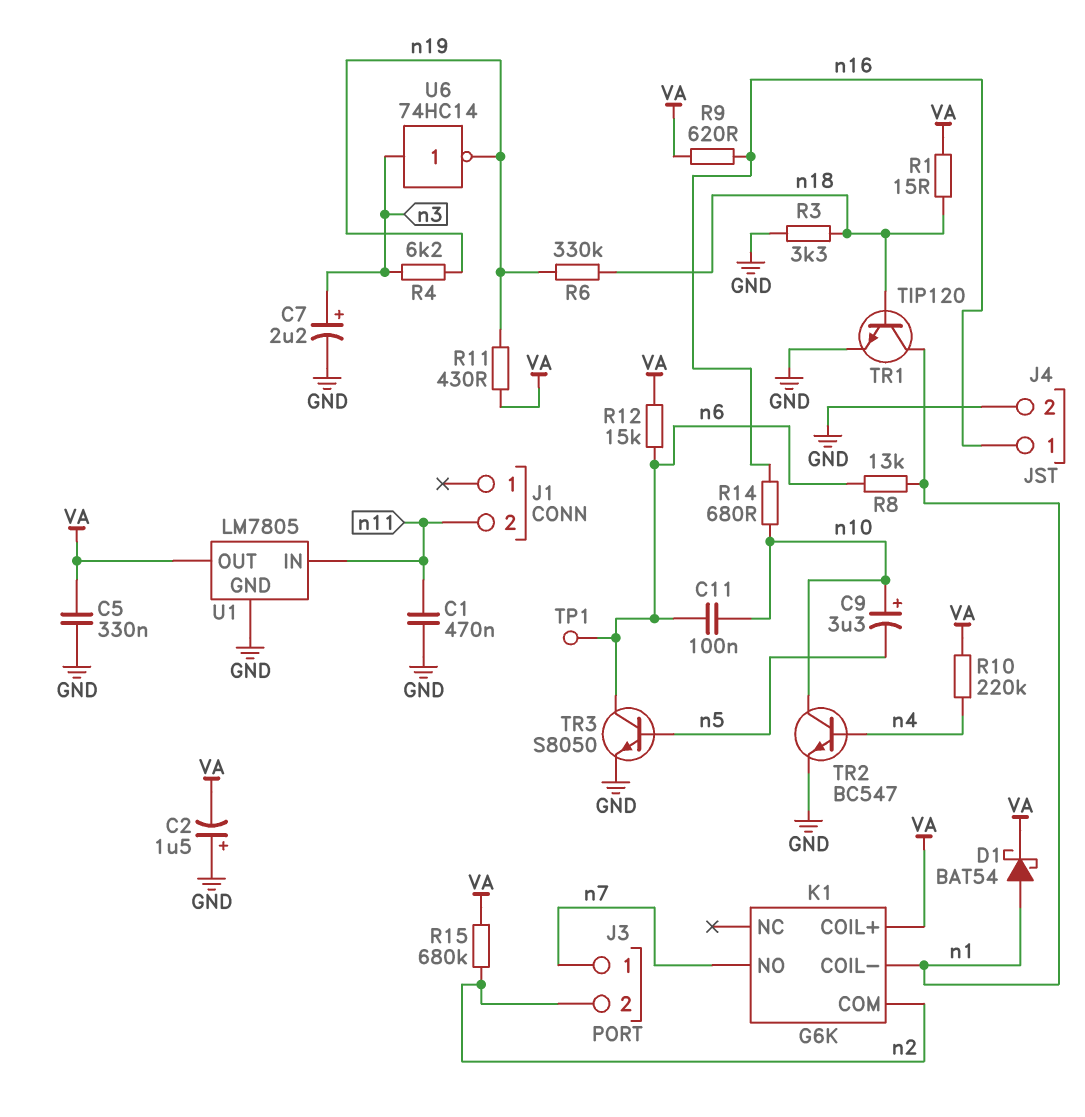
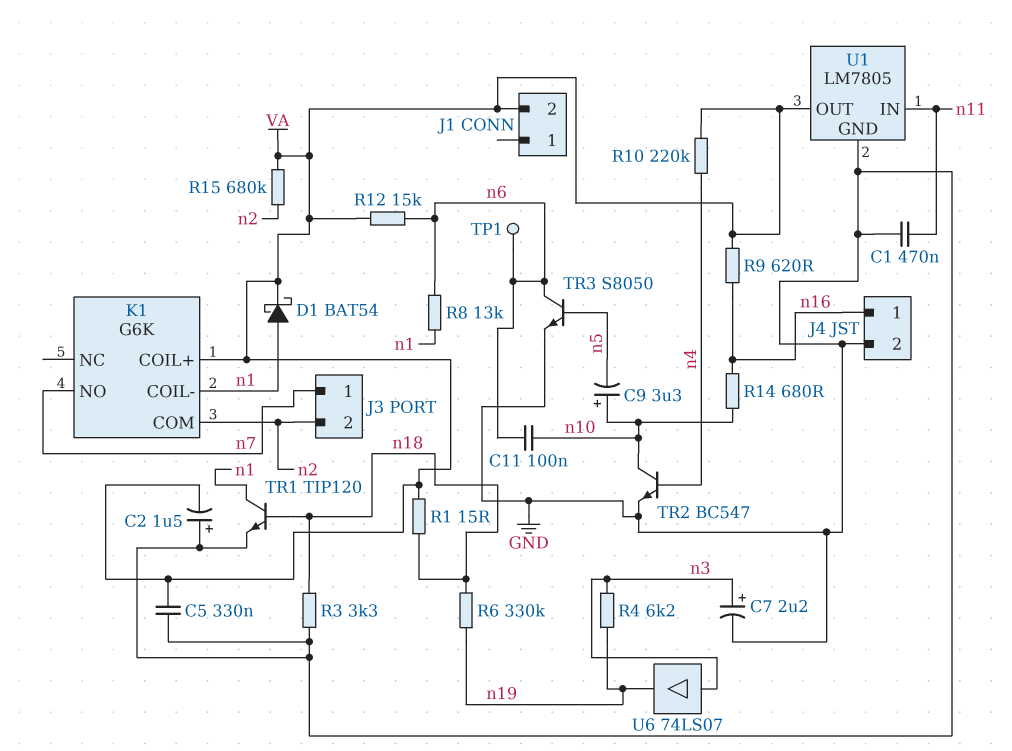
J1 pin 2: n11 -> VA
R11: 430 (VA, n19) -> none
U6: NOT 74HC14 (in n3, out n19) -> buffer 74LS07 (in n3, out n19)

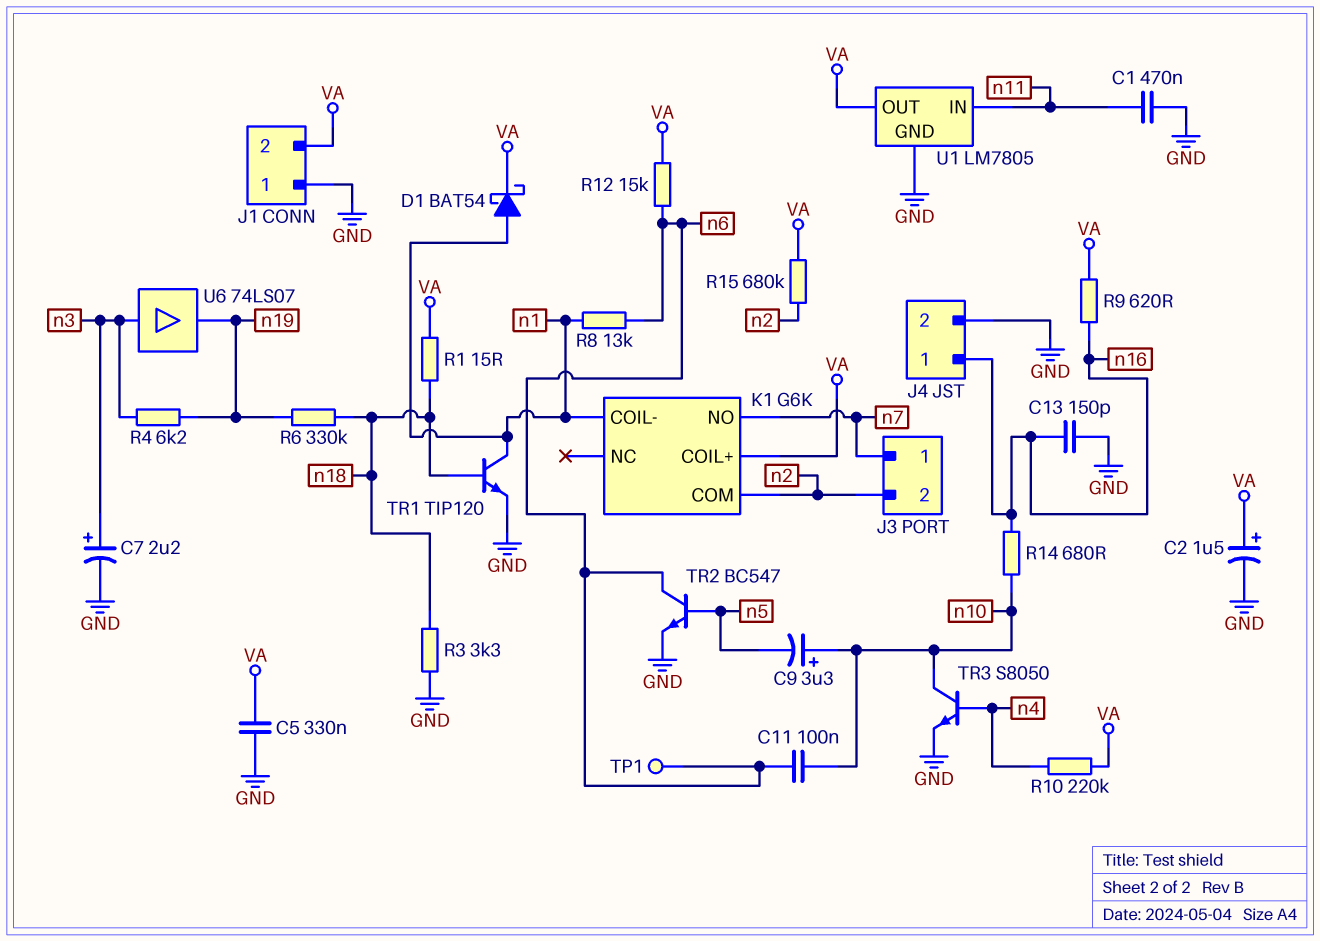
C2: 1.5uF (plus GND, minus VA) -> 1.5uF (plus VA, minus GND)
C13: none -> 150pF (GND, n16)
J1 pin 1: none -> GND
TR2: NPN BC547 (B n4, C n10, E GND) -> NPN BC547 (B n5, C n6, E GND)
TR3: NPN S8050 (B n5, C n6, E GND) -> NPN S8050 (B n4, C n10, E GND)

